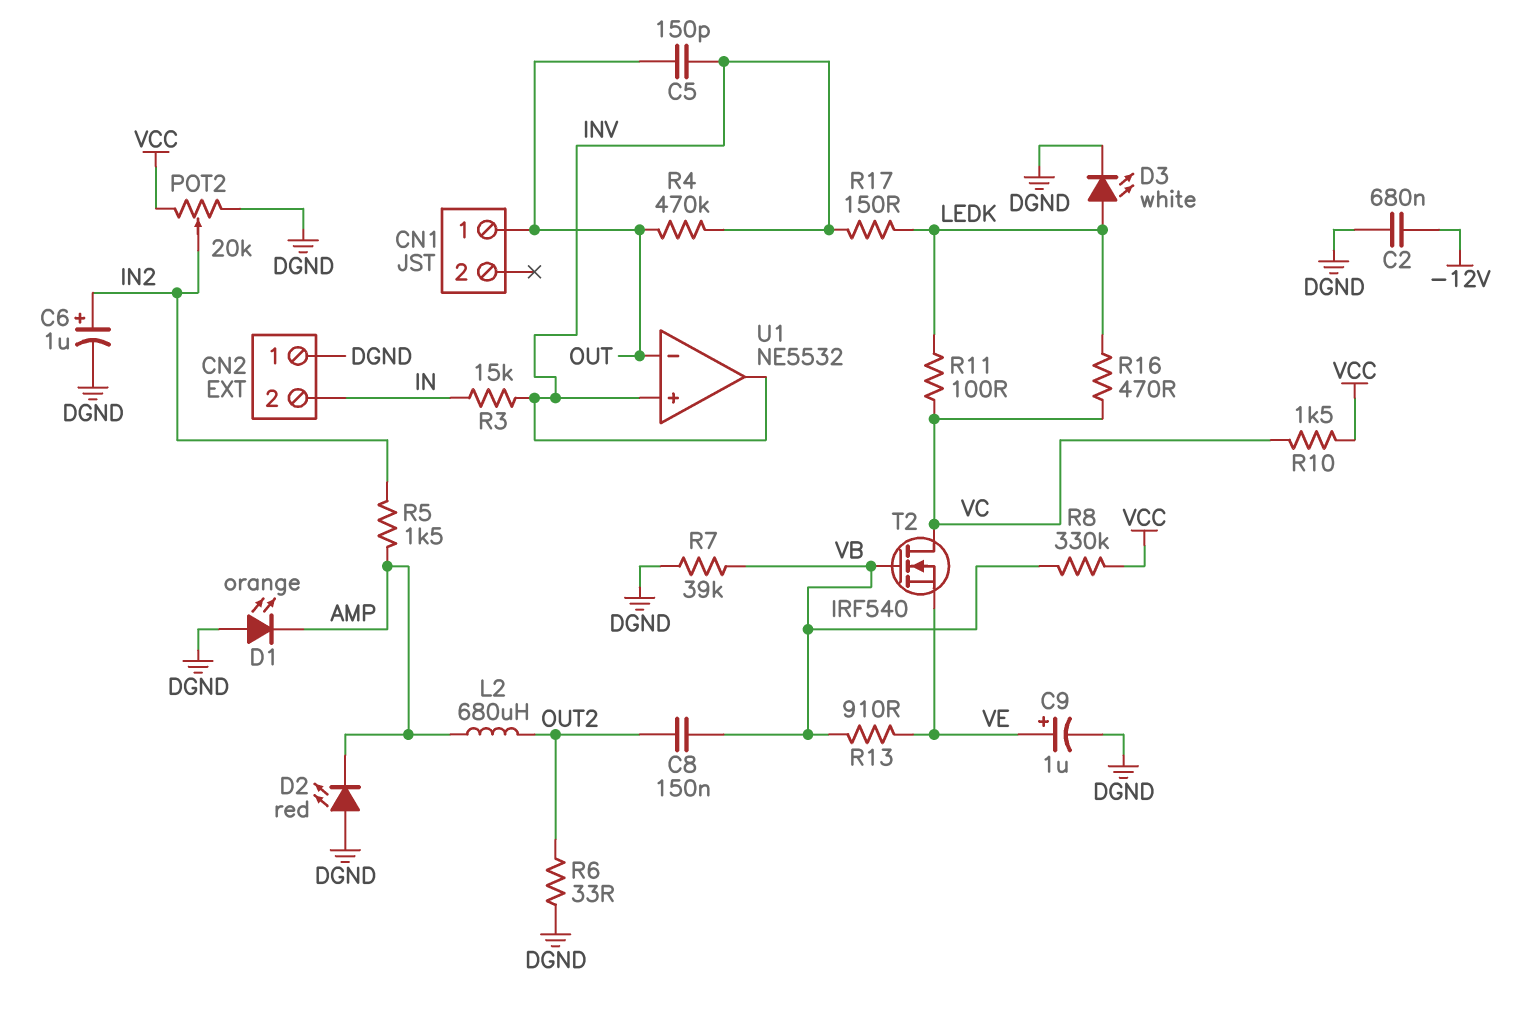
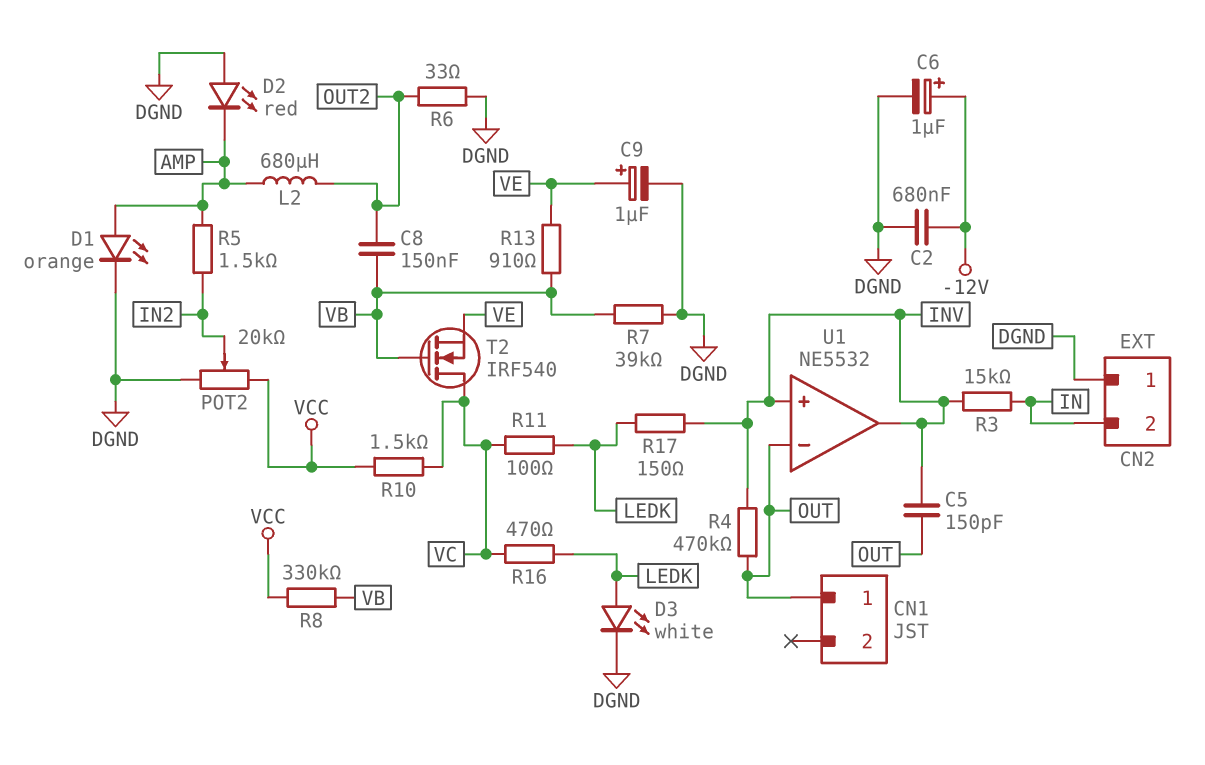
C6: 1uF (plus IN2, minus DGND) -> 1uF (plus -12V, minus DGND)
D1: LED orange (A DGND, K AMP) -> LED orange (A AMP, K DGND)

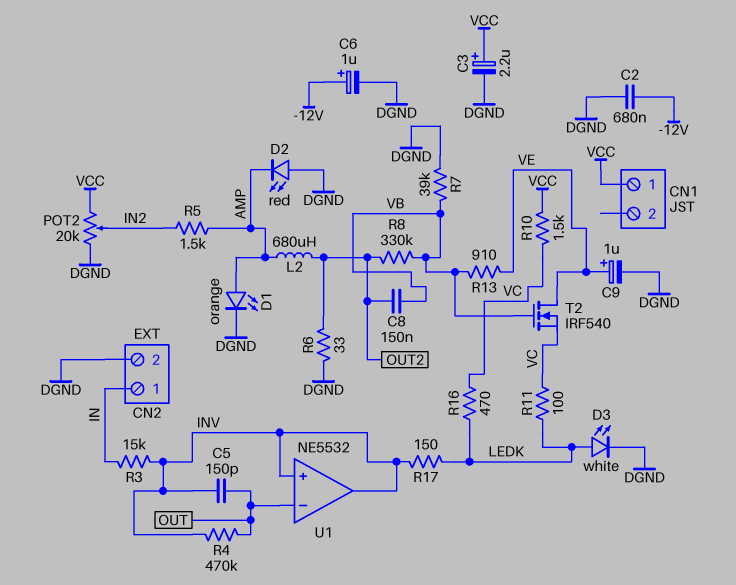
C3: none -> 2.2uF (plus VCC, minus DGND)
CN1 pin 1: OUT -> VCC
CN2 pin 1: DGND -> IN
CN2 pin 2: IN -> DGND
R8: 330k (VB, VCC) -> 330k (OUT2, VB)
T2: NMOS IRF540 (G VB, D VC, S VE) -> NMOS IRF540 (G VB, D VE, S VC)

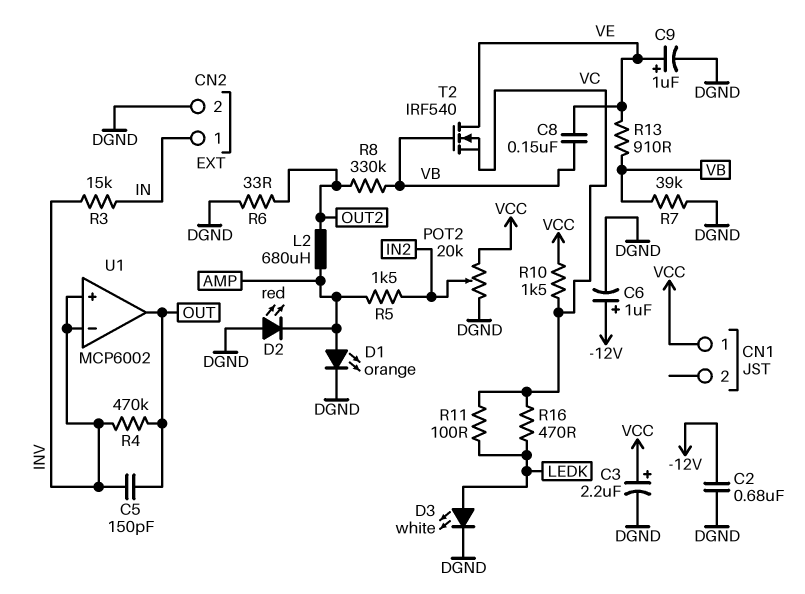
C8: 150nF (OUT2, VB) -> 150nF (VB, VE)
R17: 150 (INV, LEDK) -> none
U1: NE5532 -> MCP6002
U1 pin in-: OUT -> INV
U1 pin out: INV -> OUT

